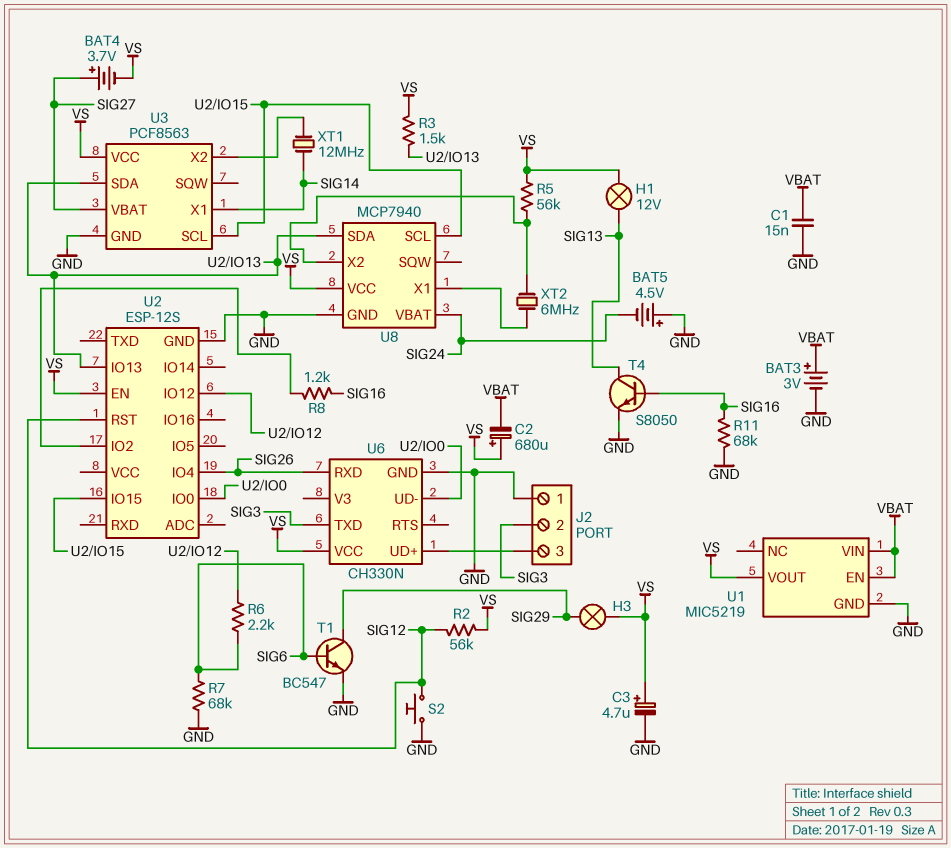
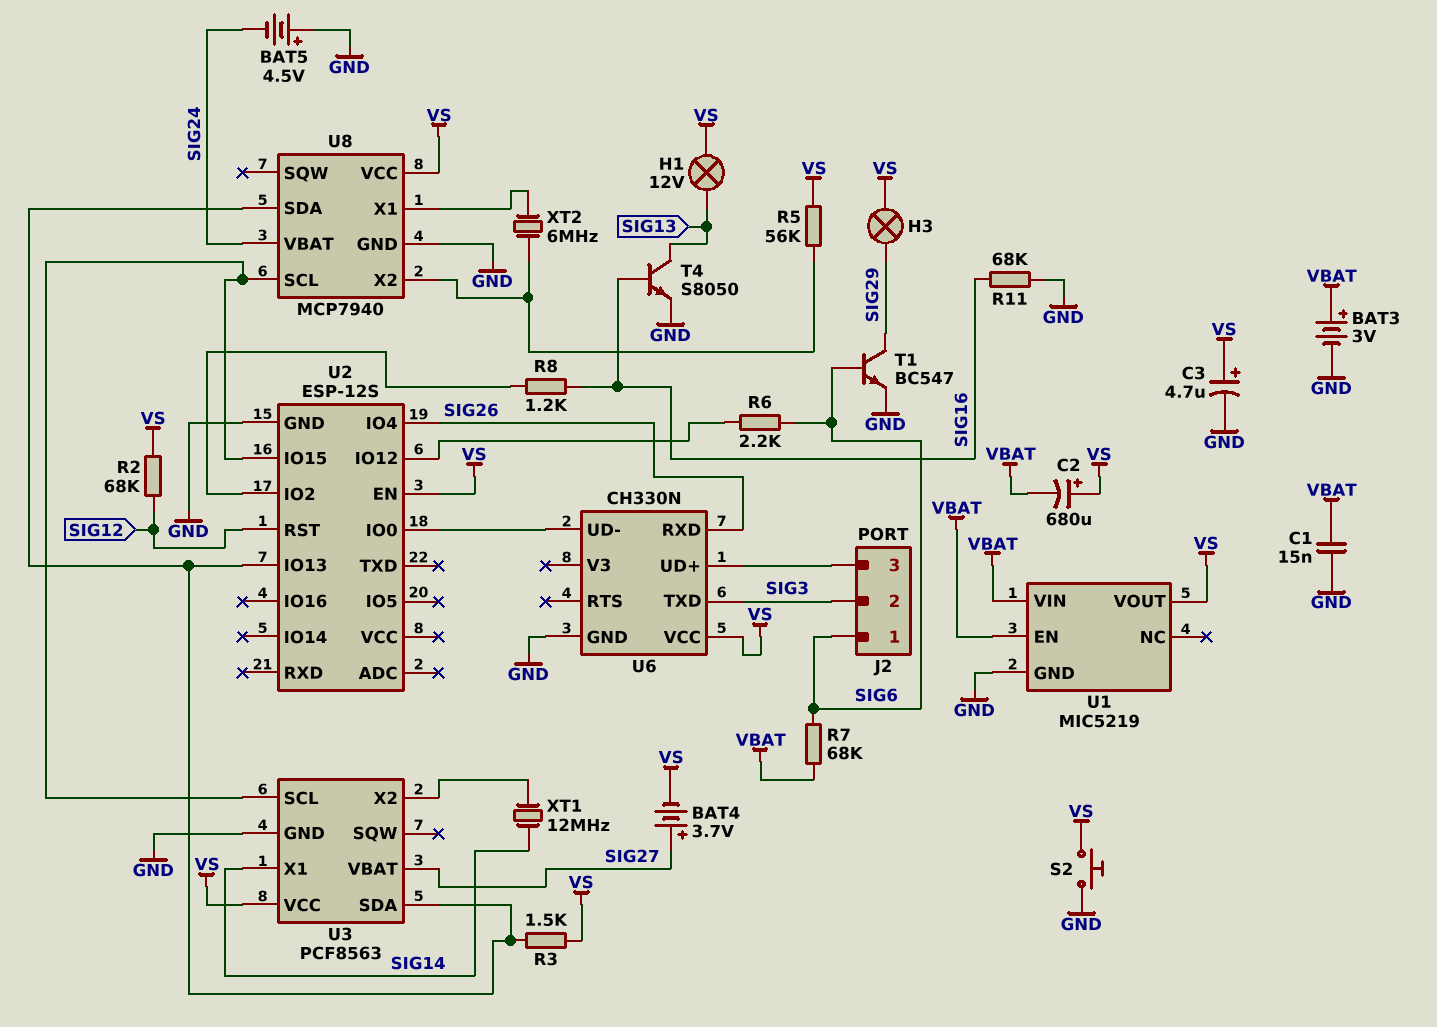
J2 pin 1: GND -> SIG6
R2: 56k (SIG12, VS) -> 68k (SIG12, VS)
R7: 68k (GND, SIG6) -> 68k (SIG6, VBAT)
S2: button (GND, SIG12) -> button (GND, VS)

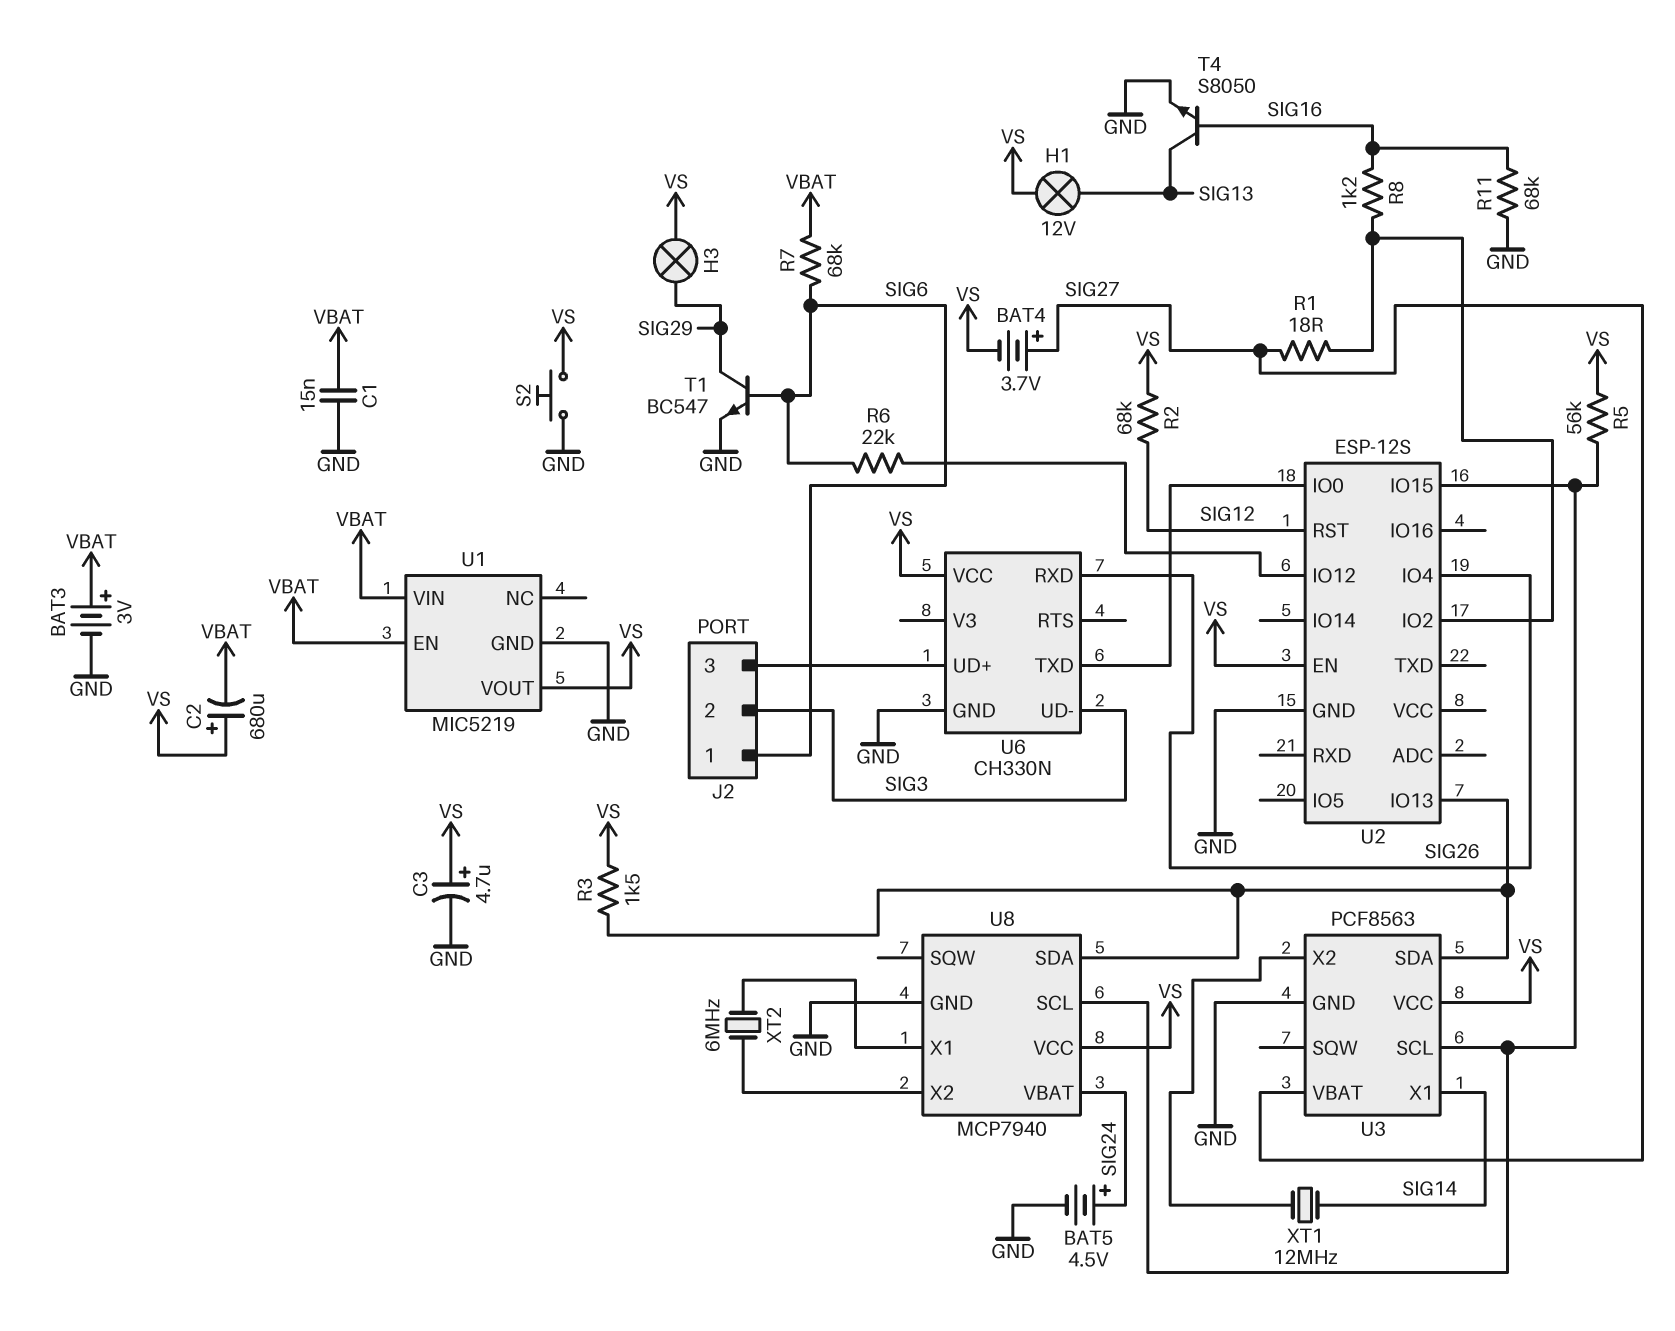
BAT5: 4.5V (plus GND, minus SIG24) -> 4.5V (plus SIG24, minus GND)
R1: none -> 18 (SIG27, U2/IO2)
R5: 56k (U8/X2, VS) -> 56k (U2/IO15, VS)
R6: 2.2k (SIG6, U2/IO12) -> 22k (SIG6, U2/IO12)
U6 pin TXD: SIG3 -> U2/IO0
U6 pin UD-: U2/IO0 -> SIG3

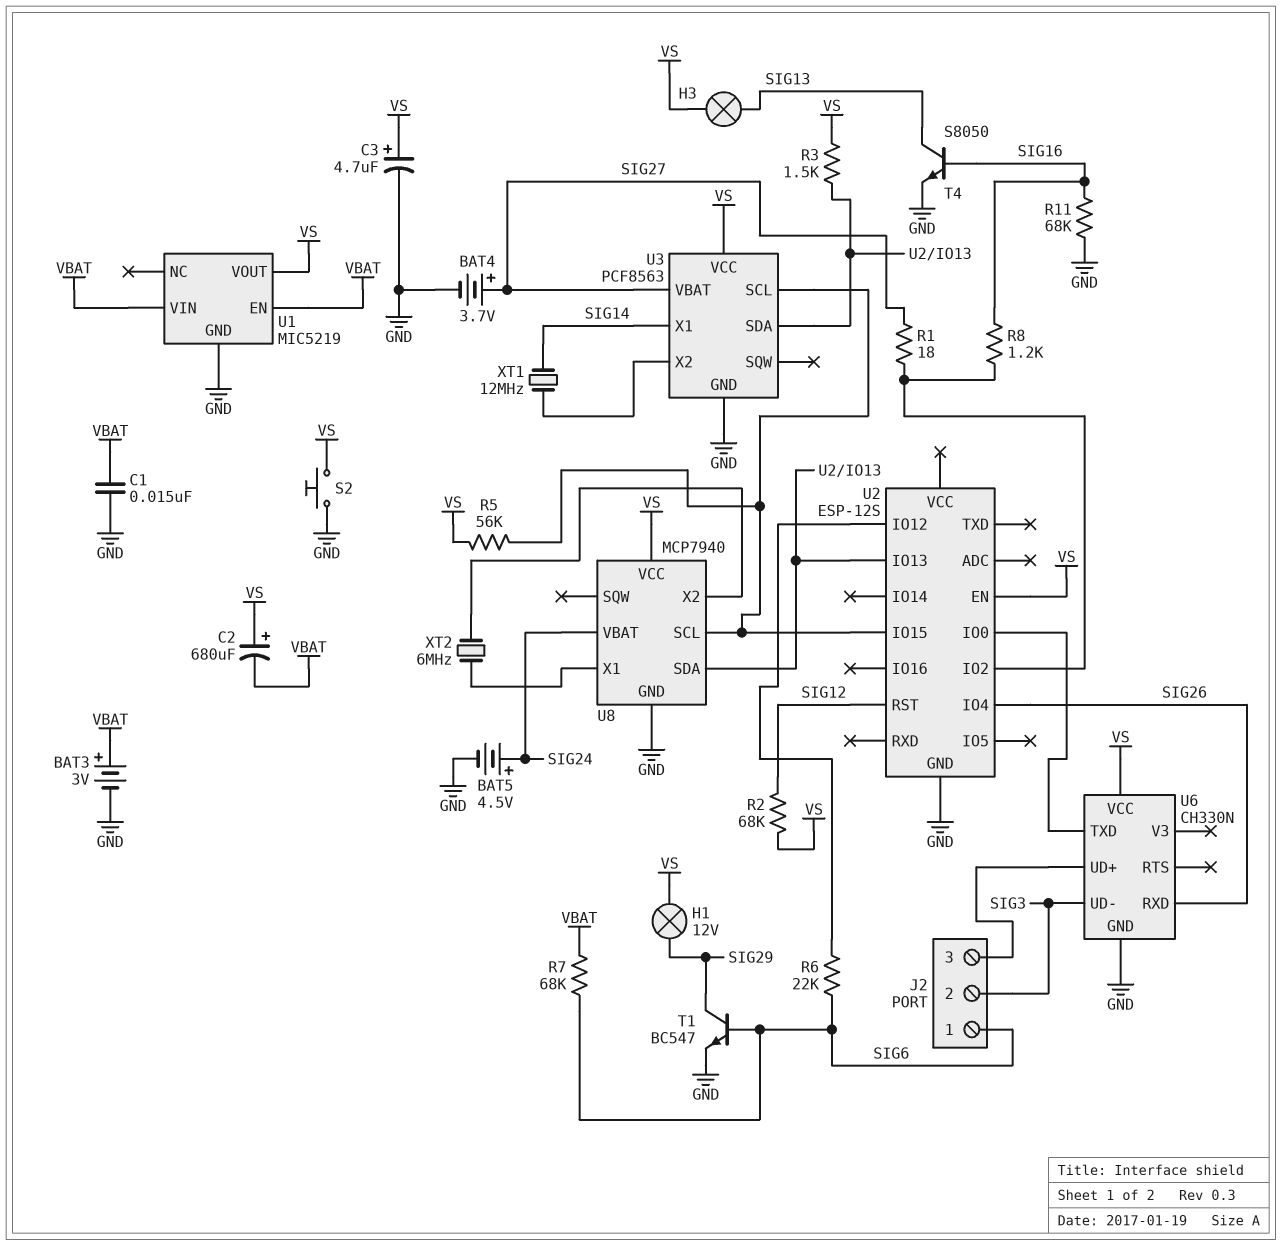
BAT4: 3.7V (plus SIG27, minus VS) -> 3.7V (plus SIG27, minus GND)
H1: lamp 12V (SIG13, VS) -> lamp 12V (SIG29, VS)
H3: lamp (SIG29, VS) -> lamp (SIG13, VS)

